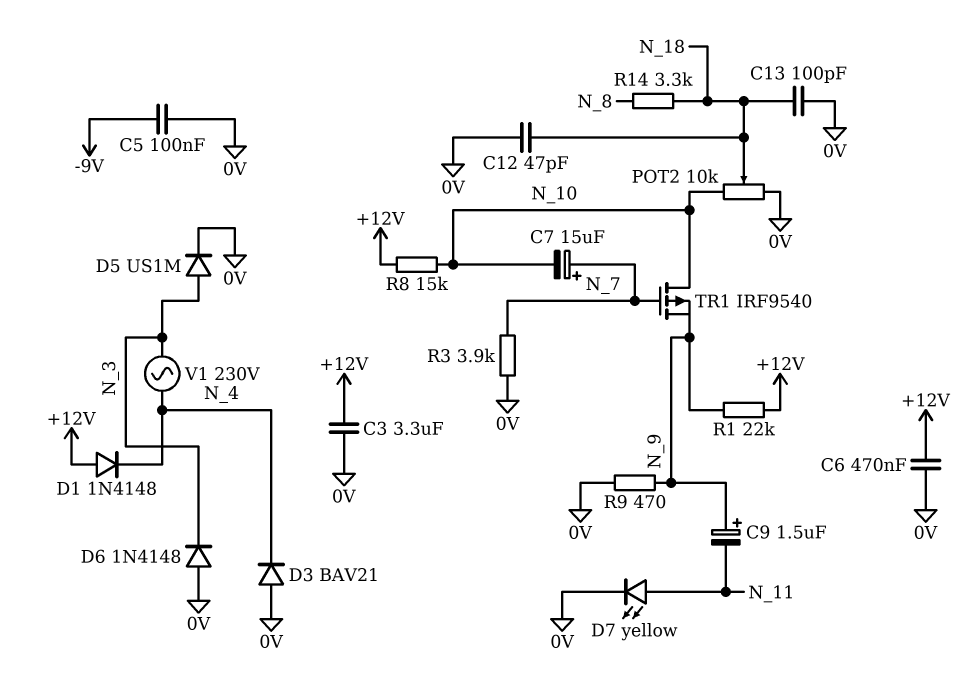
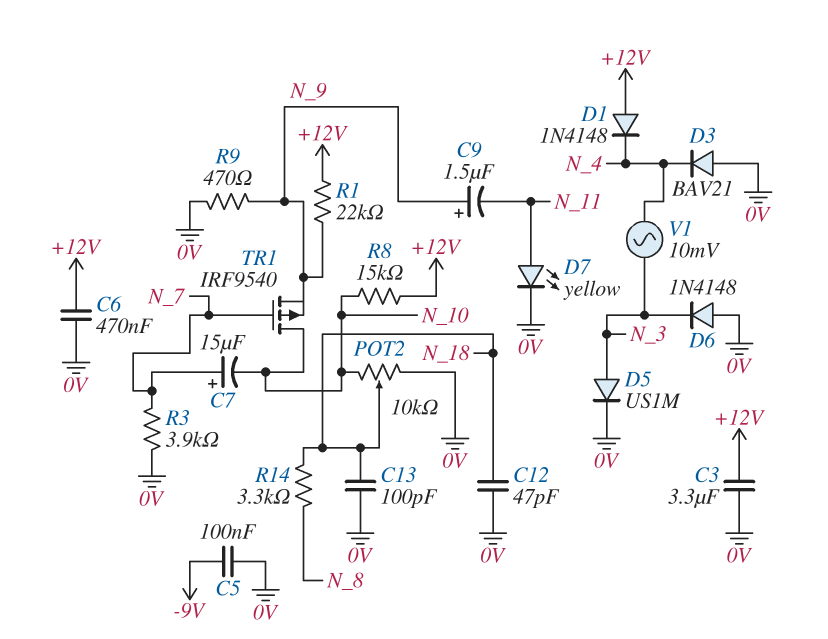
V1: AC 230V (N_3, N_4) -> AC 10mV (N_3, N_4)

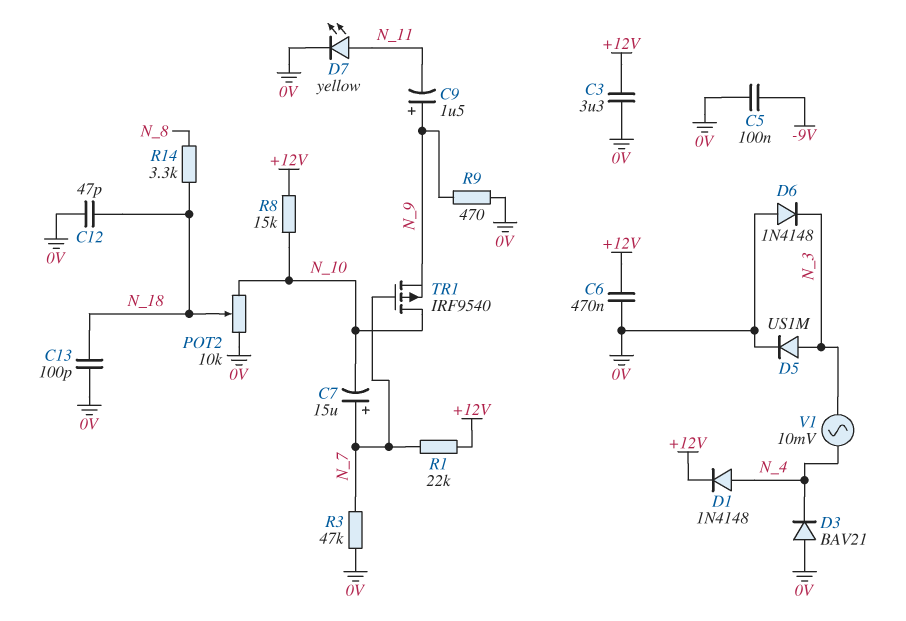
D1: diode 1N4148 (A +12V, K N_4) -> diode 1N4148 (A N_4, K +12V)
R1: 22k (+12V, N_9) -> 22k (+12V, N_7)
R3: 3.9k (0V, N_7) -> 47k (0V, N_7)

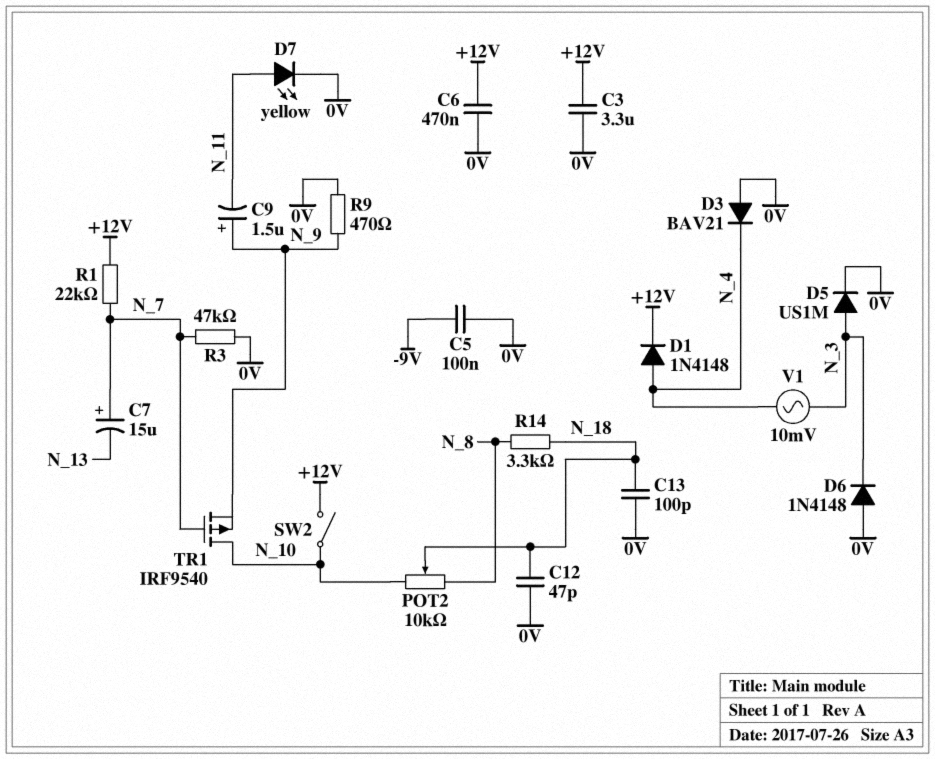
C7: 15uF (plus N_7, minus N_10) -> 15uF (plus N_7, minus N_13)
POT2: 10k (0V, N_10, wiper N_18) -> 10k (N_8, N_10, wiper N_18)
R8: 15k (+12V, N_10) -> none
SW2: none -> switch (+12V, N_10)

